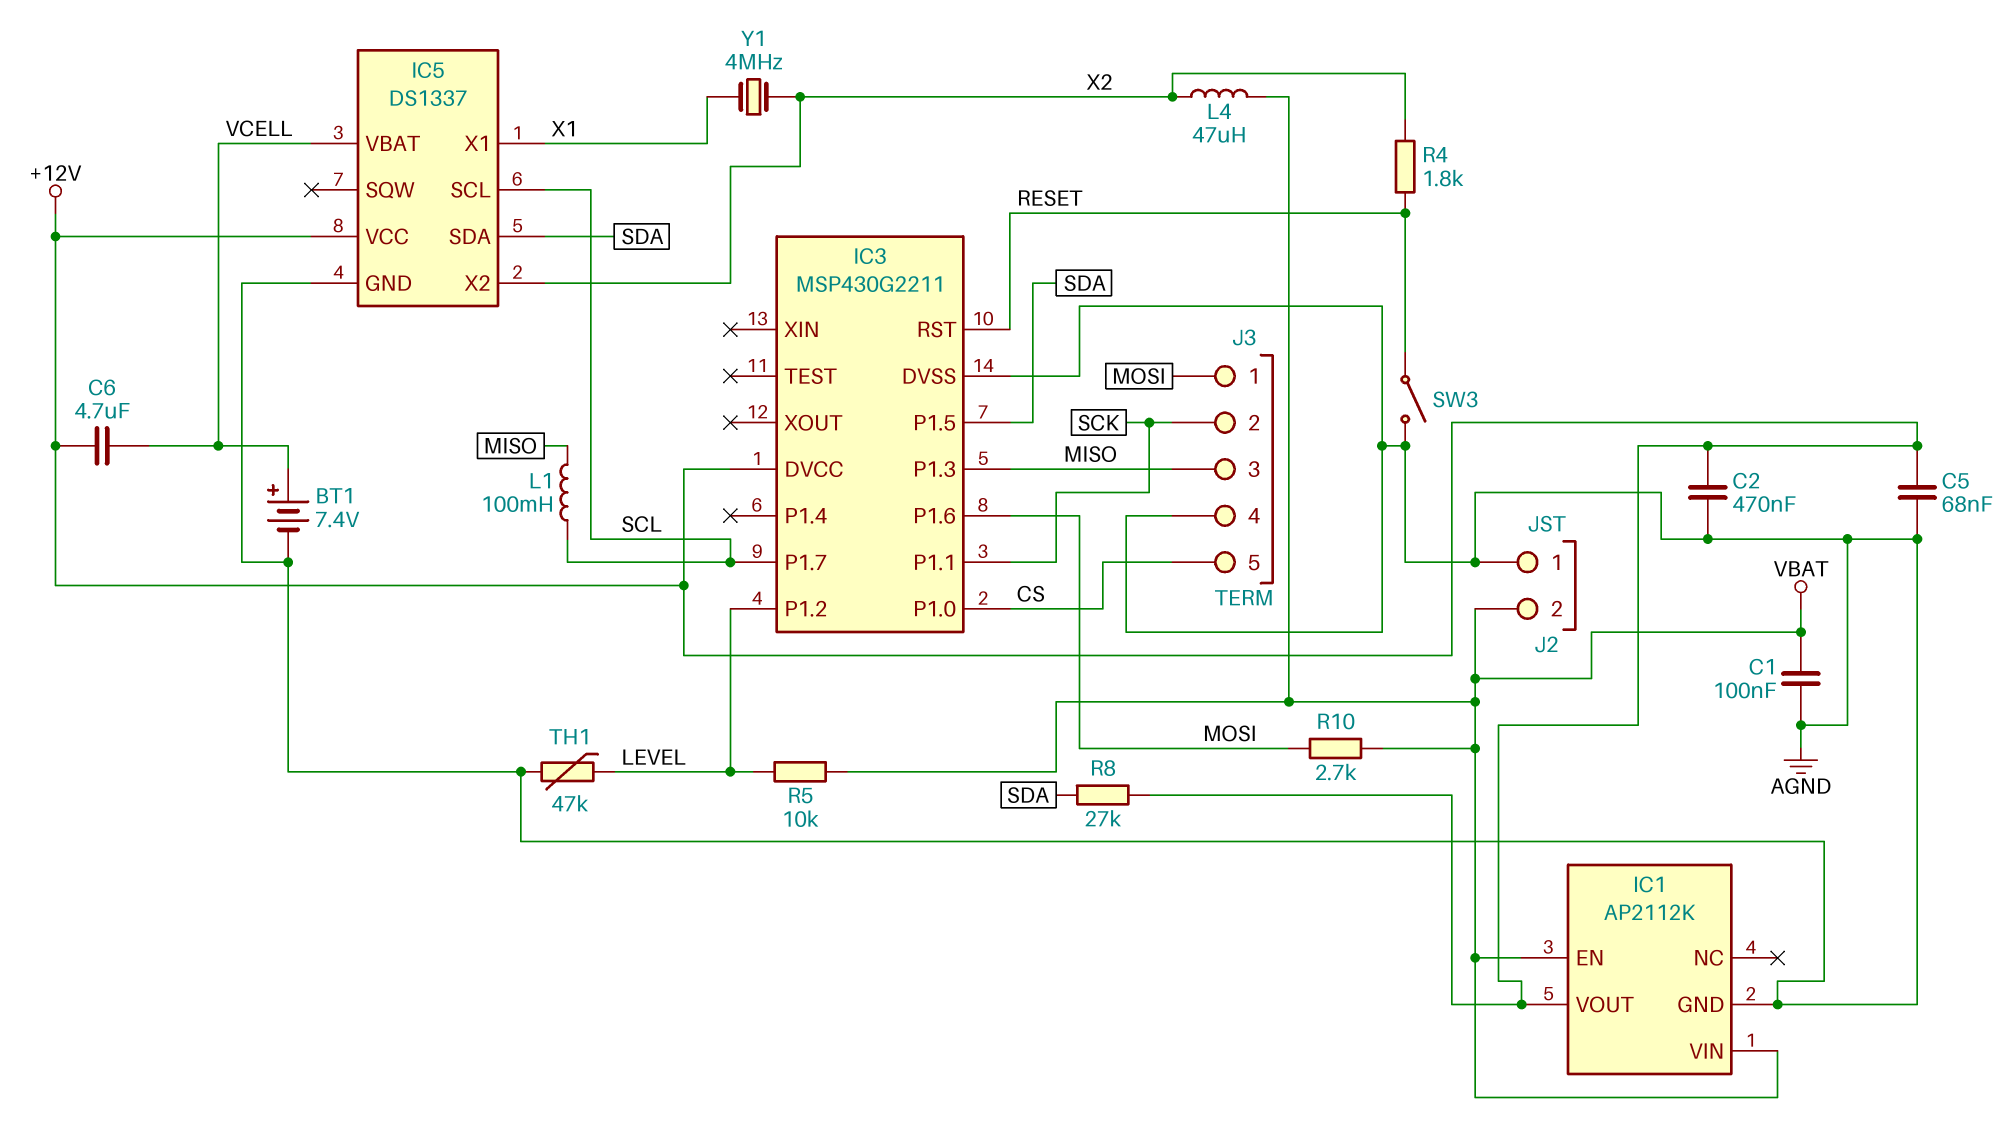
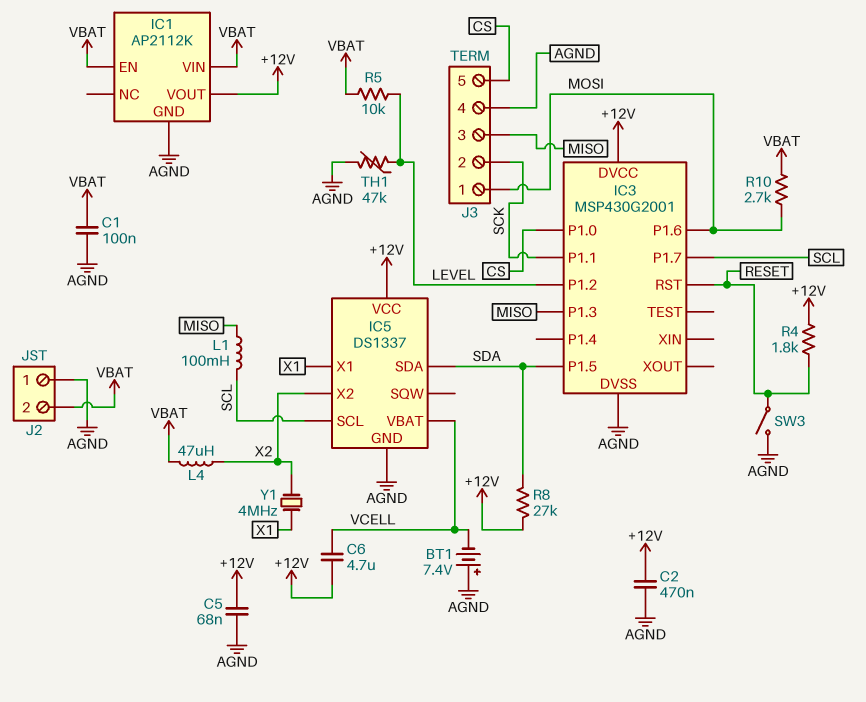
BT1: 7.4V (plus VCELL, minus AGND) -> 7.4V (plus AGND, minus VCELL)
IC3: MSP430G2211 -> MSP430G2001
R4: 1.8k (RESET, X2) -> 1.8k (+12V, RESET)

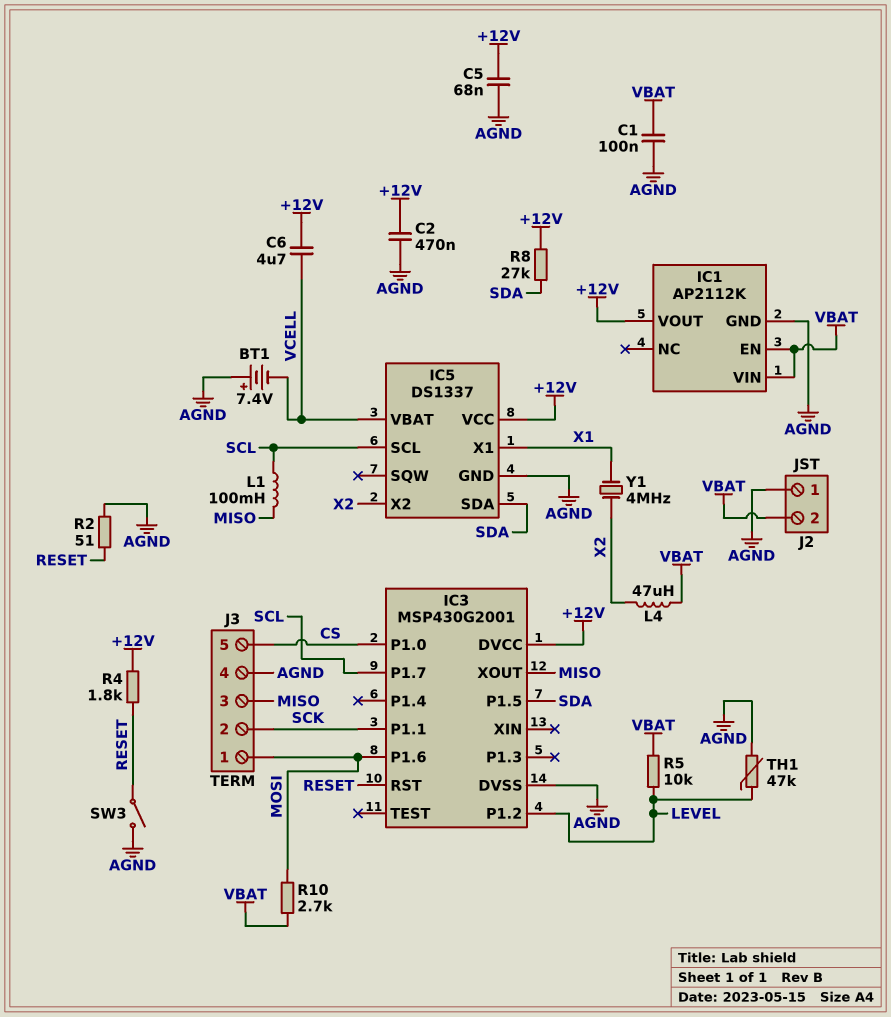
IC3 pin P1.3: MISO -> none
IC3 pin XOUT: none -> MISO
R2: none -> 51 (AGND, RESET)

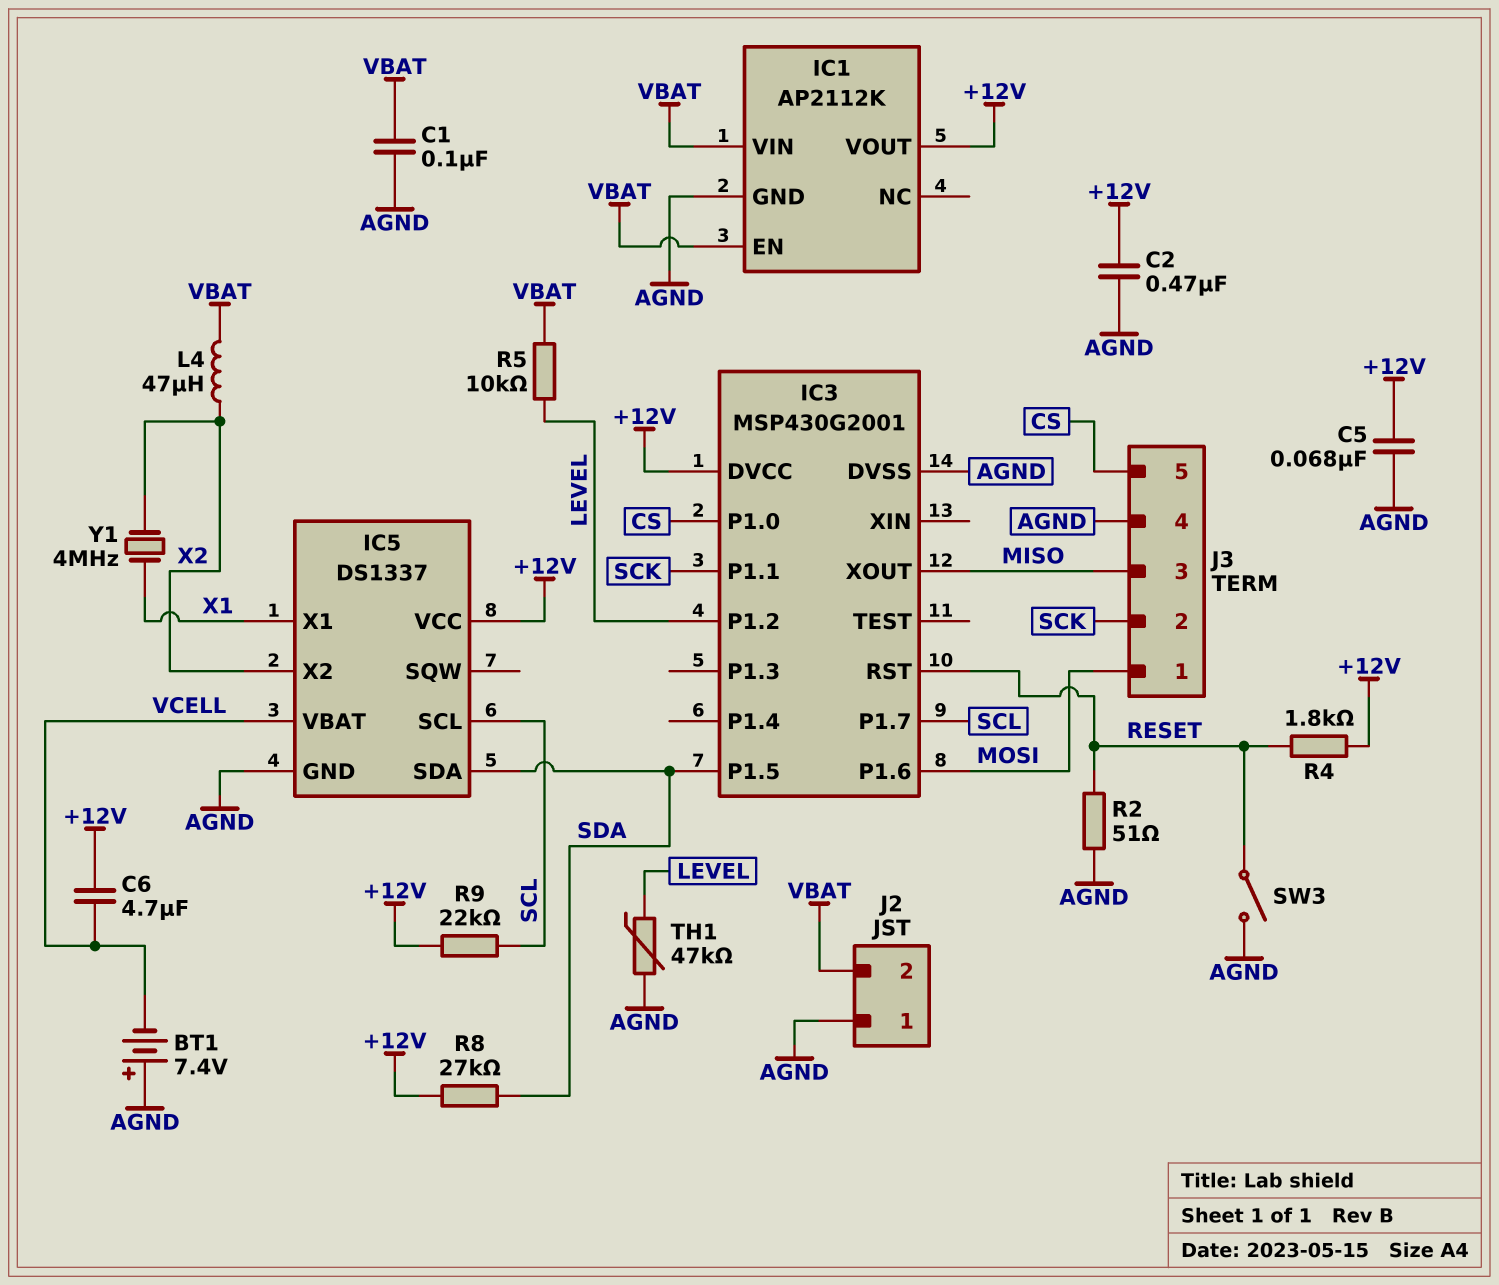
L1: 100mH (MISO, SCL) -> none
R9: none -> 22k (+12V, SCL)
R10: 2.7k (MOSI, VBAT) -> none

